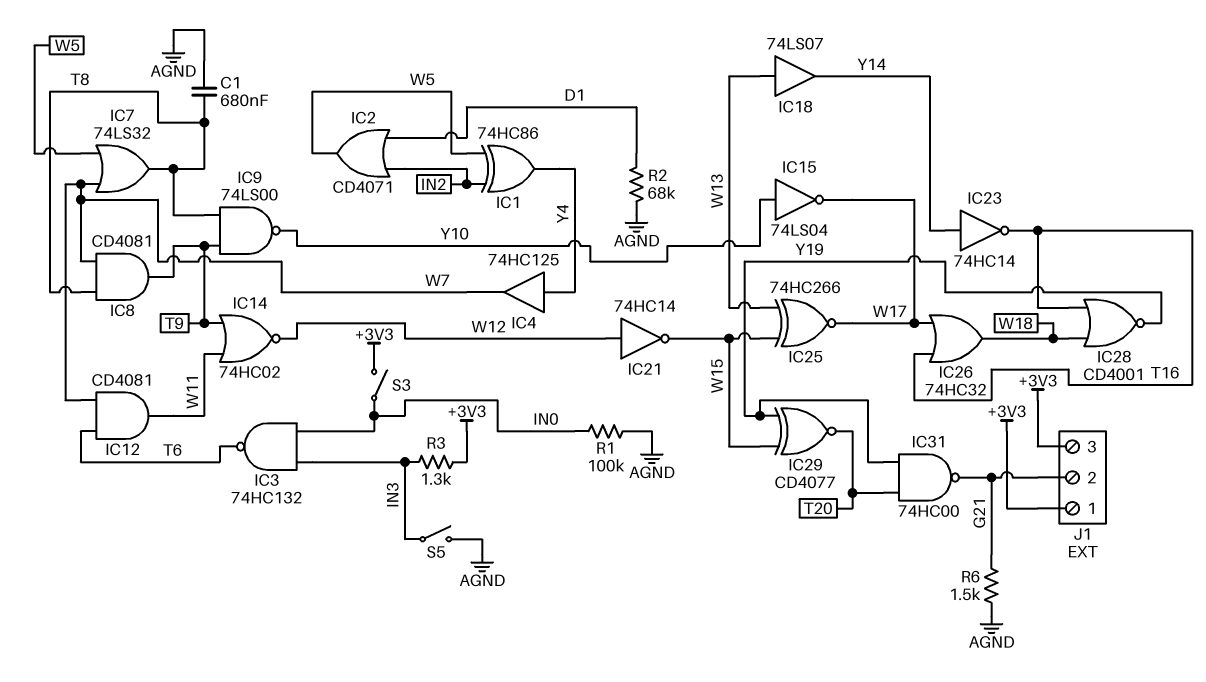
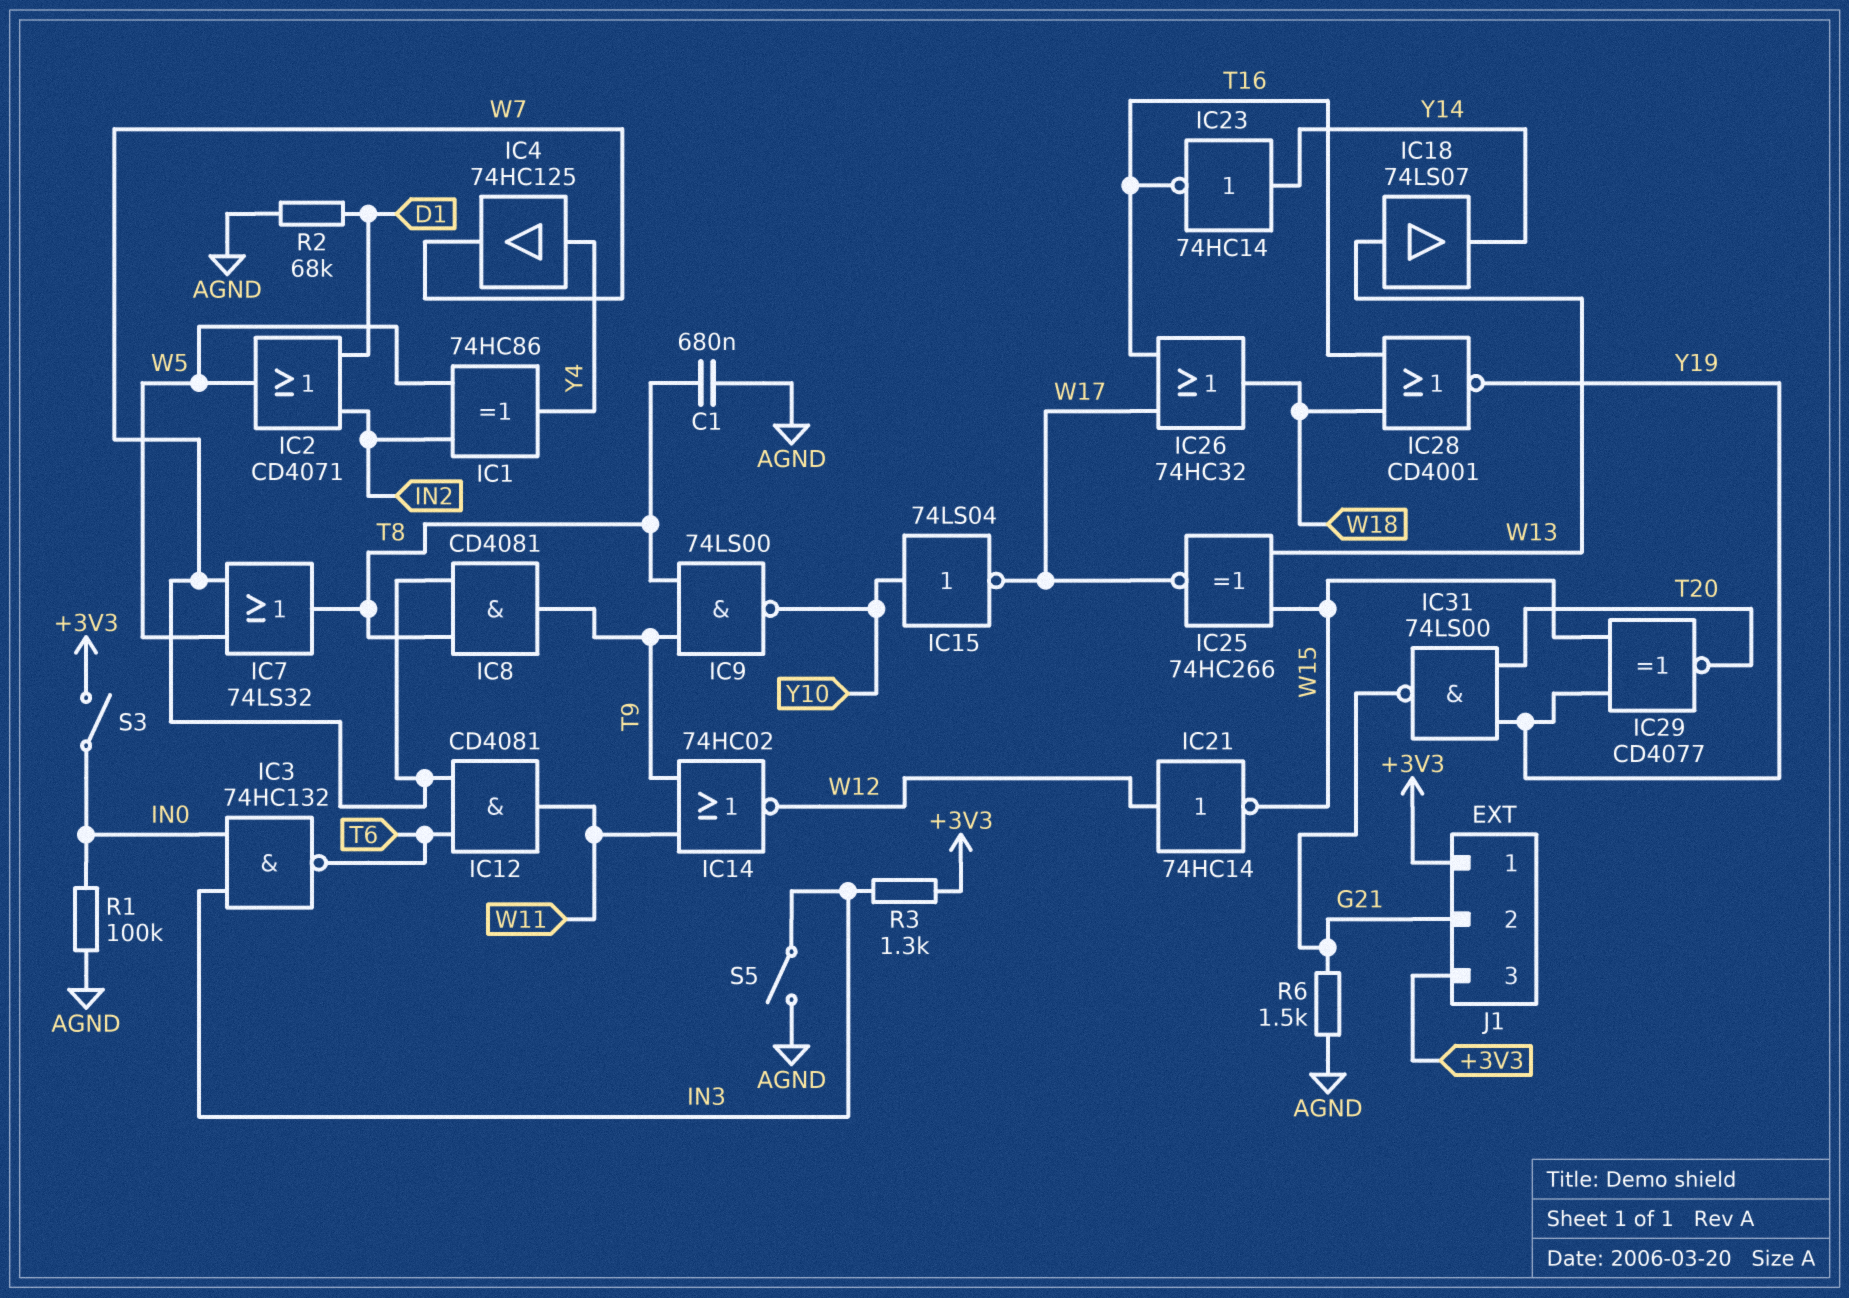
IC31: NAND 74HC00 (in T20, in Y19, out G21) -> NAND 74LS00 (in T20, in Y19, out G21)

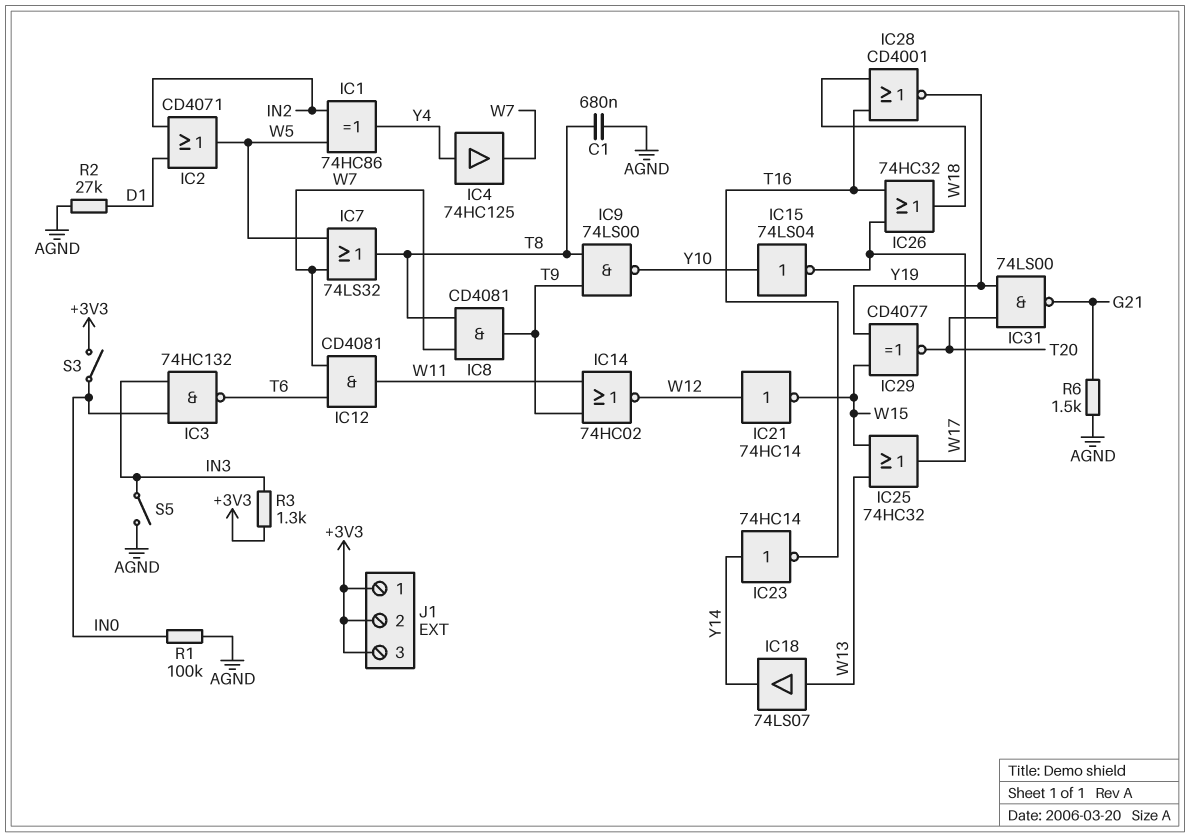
IC25: XNOR 74HC266 (in W13, in W15, out W17) -> OR 74HC32 (in W13, in W15, out W17)
J1 pin 2: G21 -> +3V3
R2: 68k (AGND, D1) -> 27k (AGND, D1)

